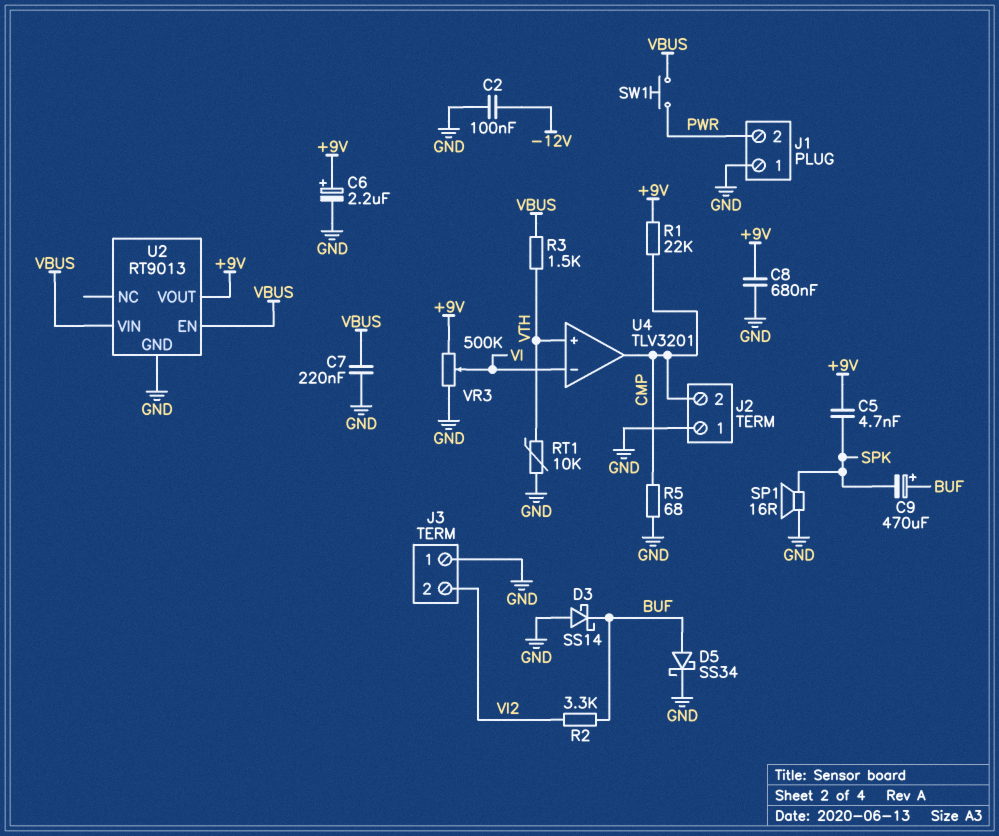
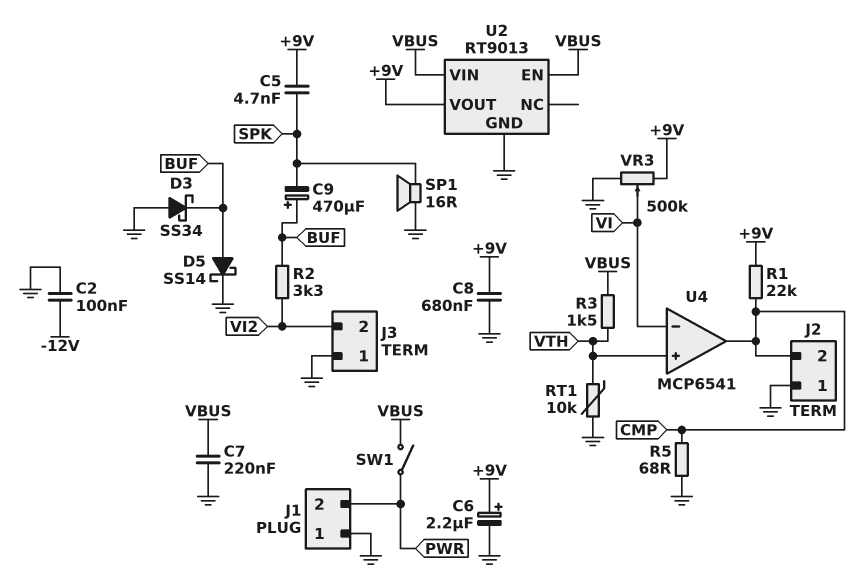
D3: schottky SS14 (A GND, K BUF) -> schottky SS34 (A GND, K BUF)
D5: schottky SS34 (A BUF, K GND) -> schottky SS14 (A BUF, K GND)
SW1: button (PWR, VBUS) -> switch (PWR, VBUS)
U4: TLV3201 -> MCP6541

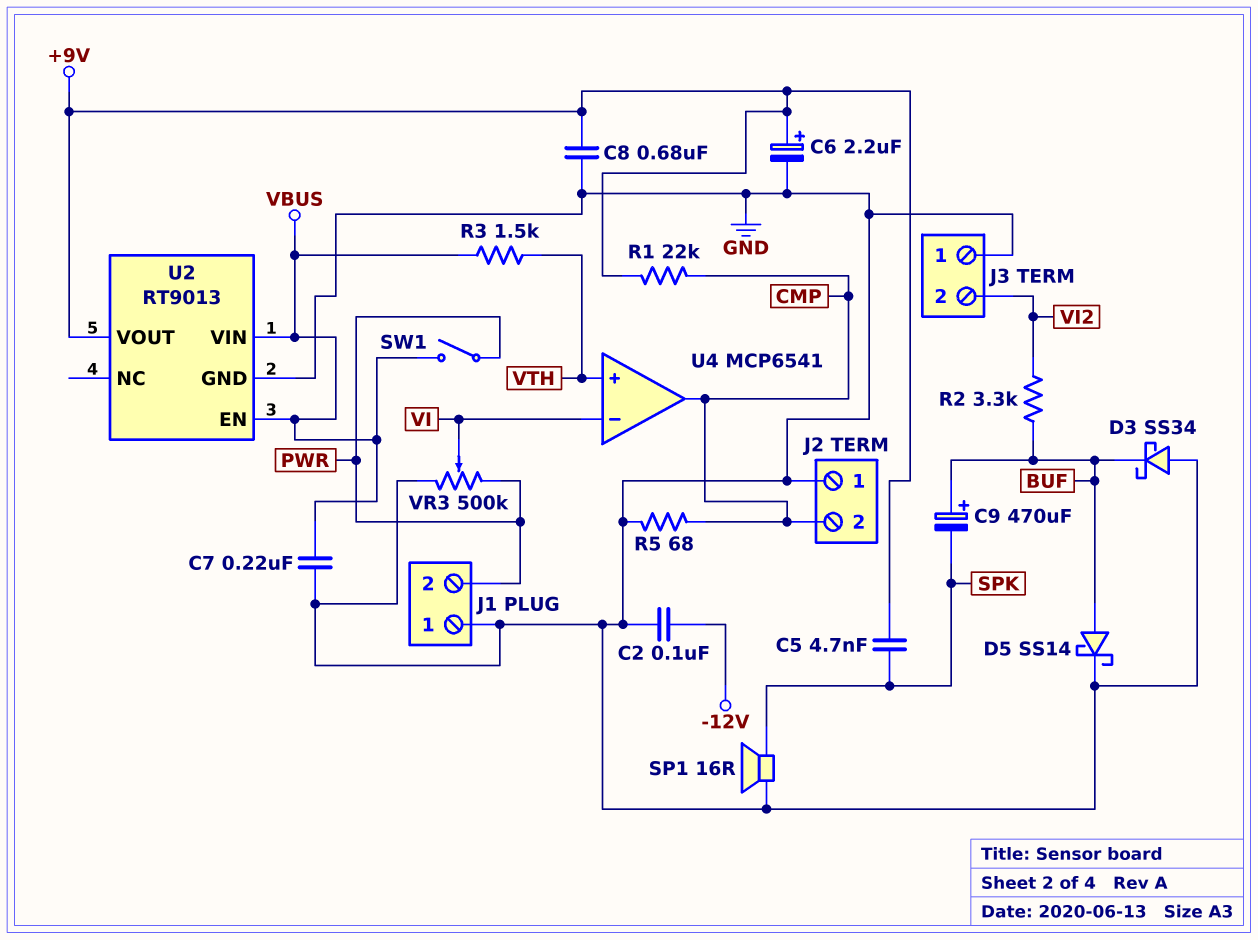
RT1: 10k (GND, VTH) -> none
VR3: 500k (+9V, GND, wiper VI) -> 500k (GND, PWR, wiper VI)

